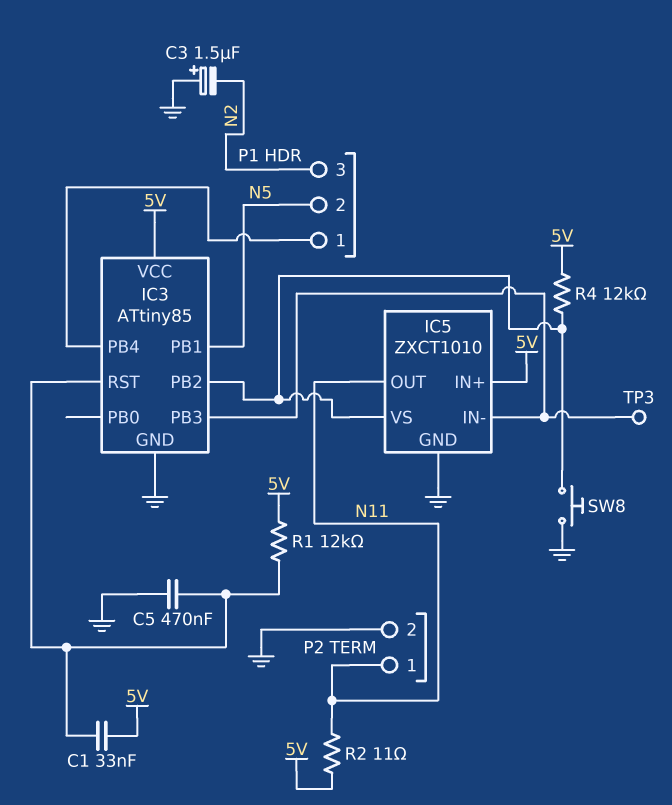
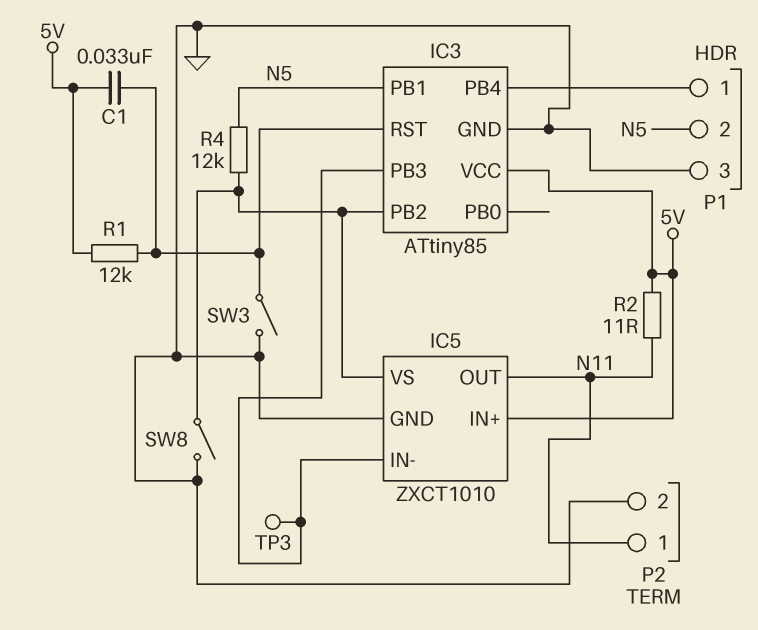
C3: 1.5uF (plus GND, minus N2) -> none
C5: 470nF (GND, IC3/RST) -> none
P1 pin 3: N2 -> GND
R4: 12k (5V, IC3/PB2) -> 12k (IC3/PB2, N5)
SW3: none -> switch (GND, IC3/RST)
SW8: button (GND, IC3/PB2) -> switch (GND, IC3/PB2)

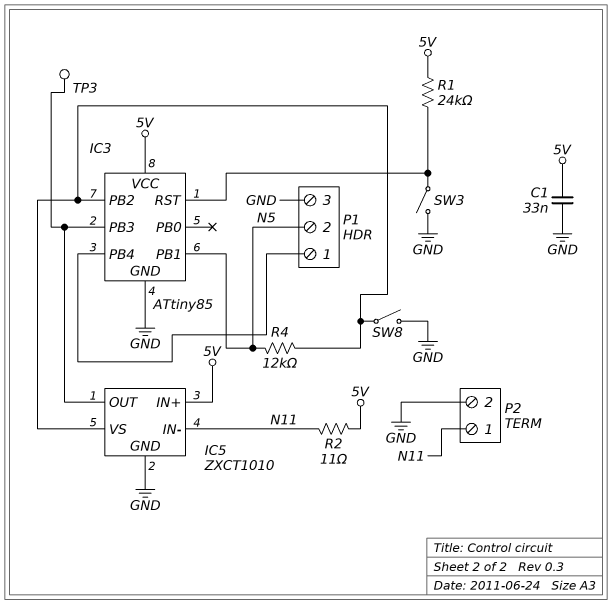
C1: 33nF (5V, IC3/RST) -> 33nF (5V, GND)
IC5 pin IN-: IC3/PB3 -> N11
IC5 pin OUT: N11 -> IC3/PB3
R1: 12k (5V, IC3/RST) -> 24k (5V, IC3/RST)

